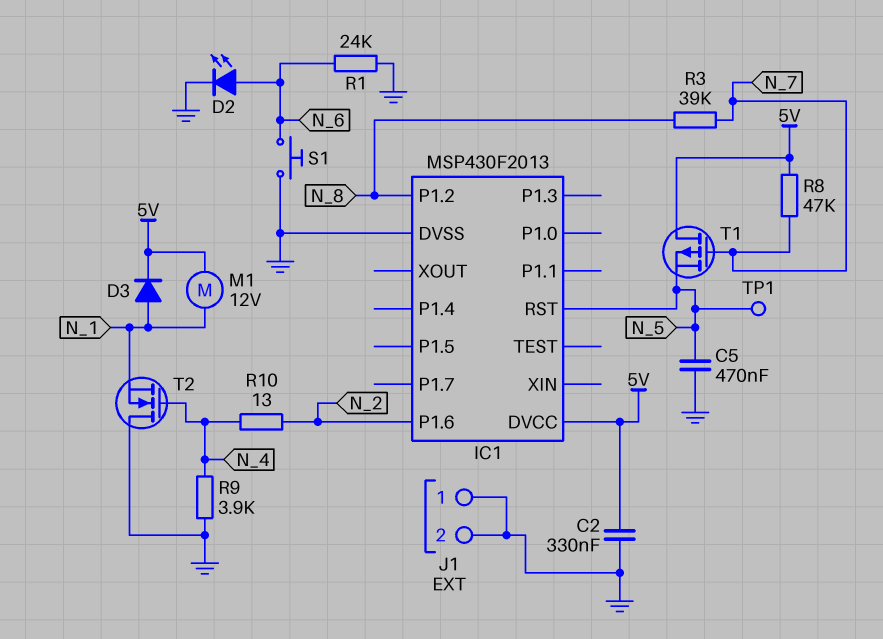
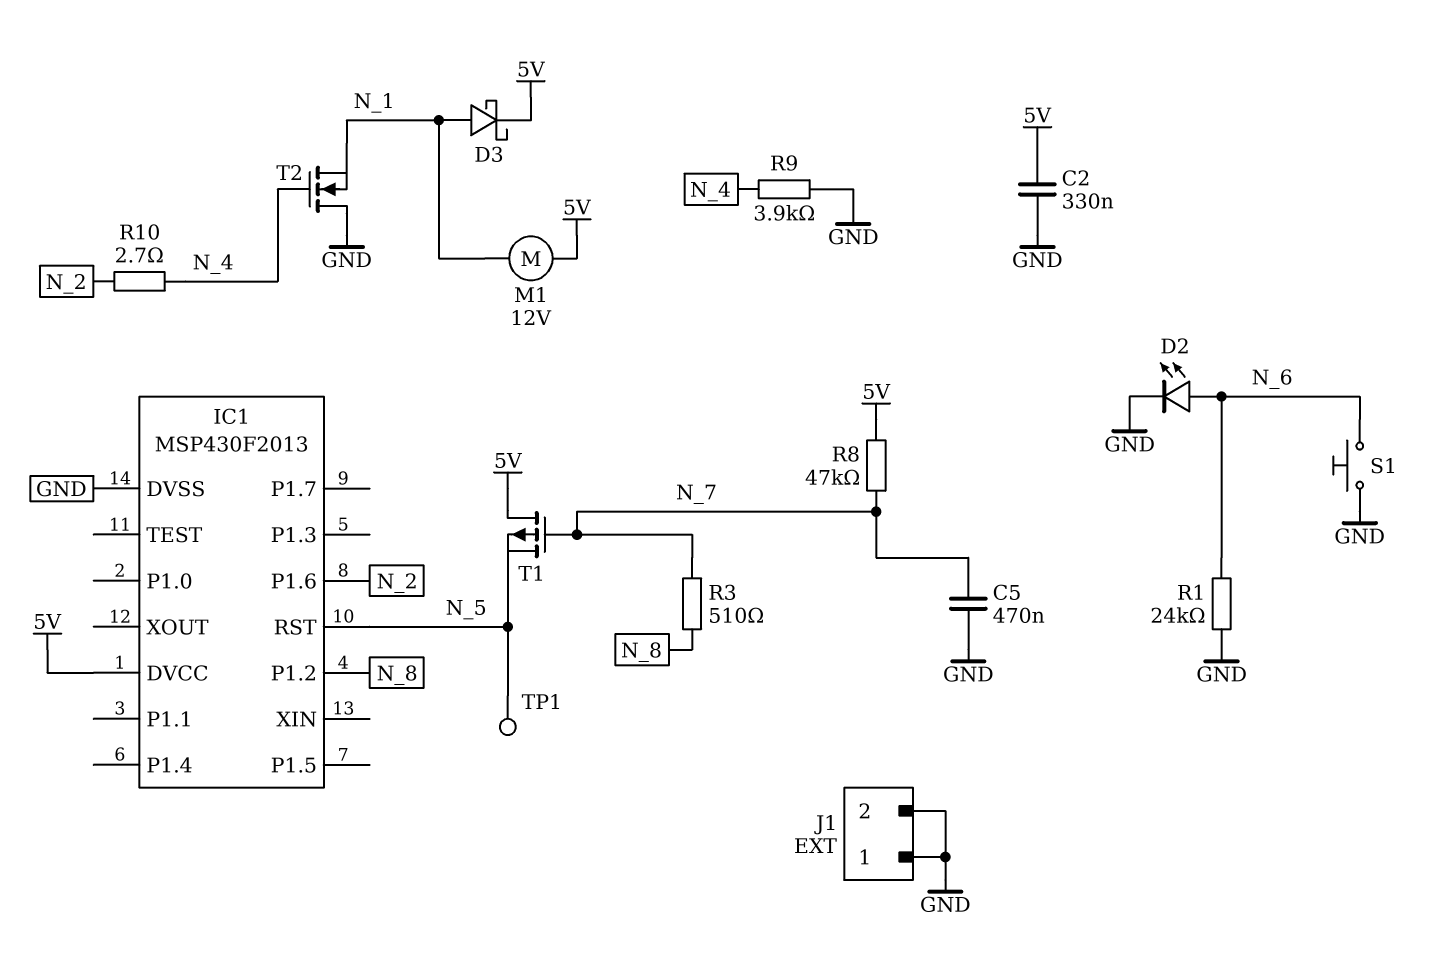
C5: 470nF (GND, N_5) -> 470nF (GND, N_7)
D3: diode (A N_1, K 5V) -> schottky (A N_1, K 5V)
R3: 39k (N_7, N_8) -> 510 (N_7, N_8)
R10: 13 (N_2, N_4) -> 2.7 (N_2, N_4)

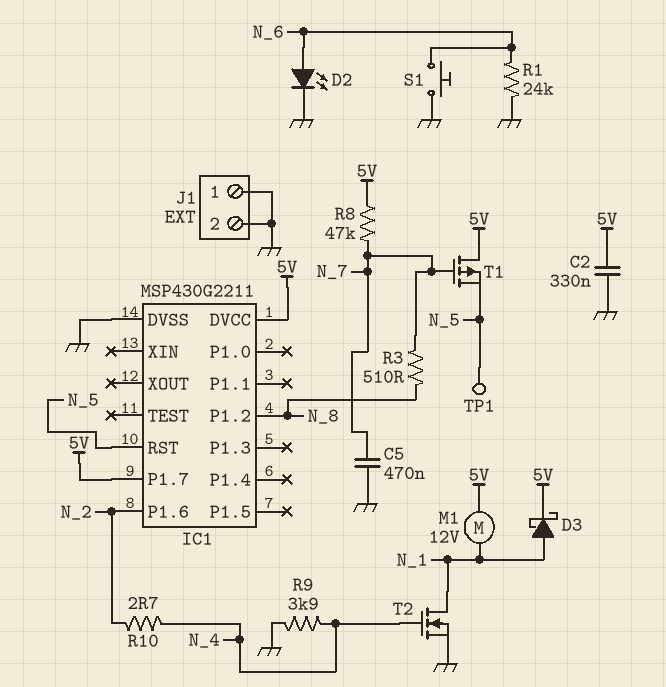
IC1: MSP430F2013 -> MSP430G2211
IC1 pin P1.7: none -> 5V
T2: NMOS (G N_4, D GND, S N_1) -> NMOS (G N_4, D N_1, S GND)

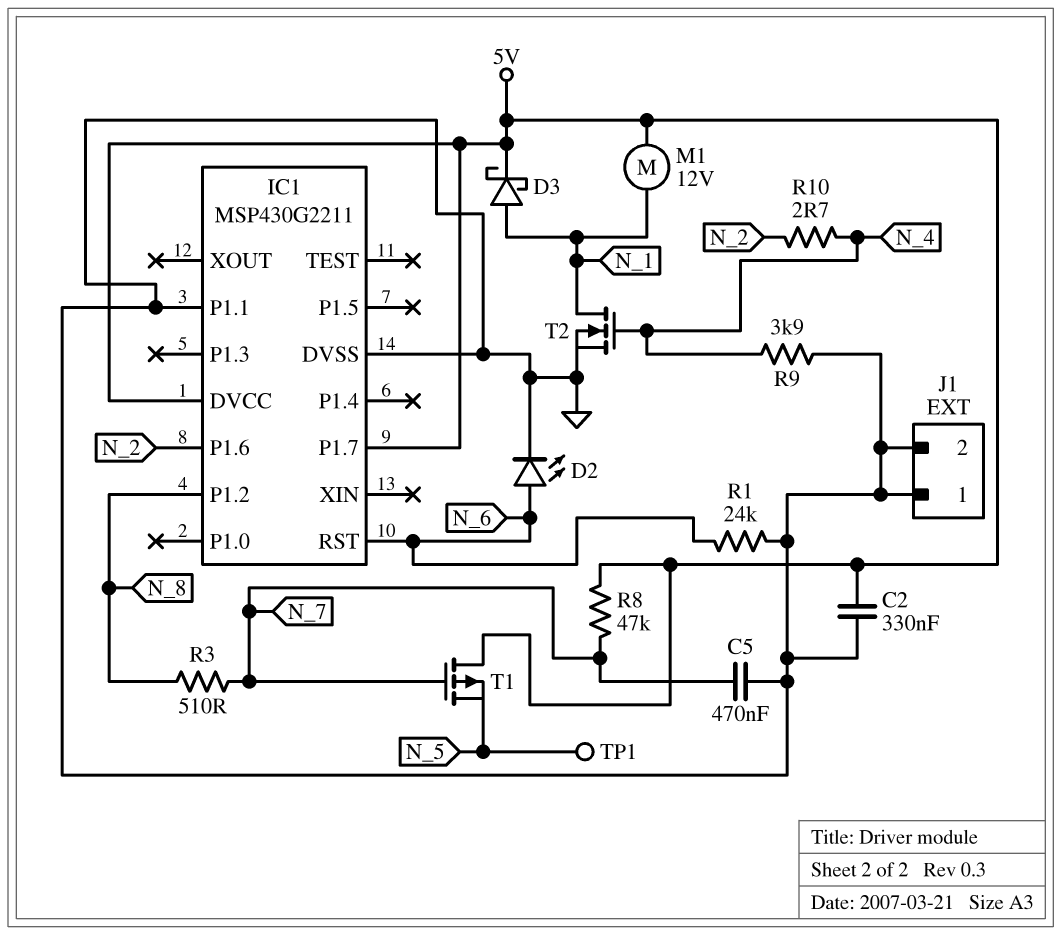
IC1 pin P1.1: none -> GND
IC1 pin RST: N_5 -> N_6
S1: button (GND, N_6) -> none

